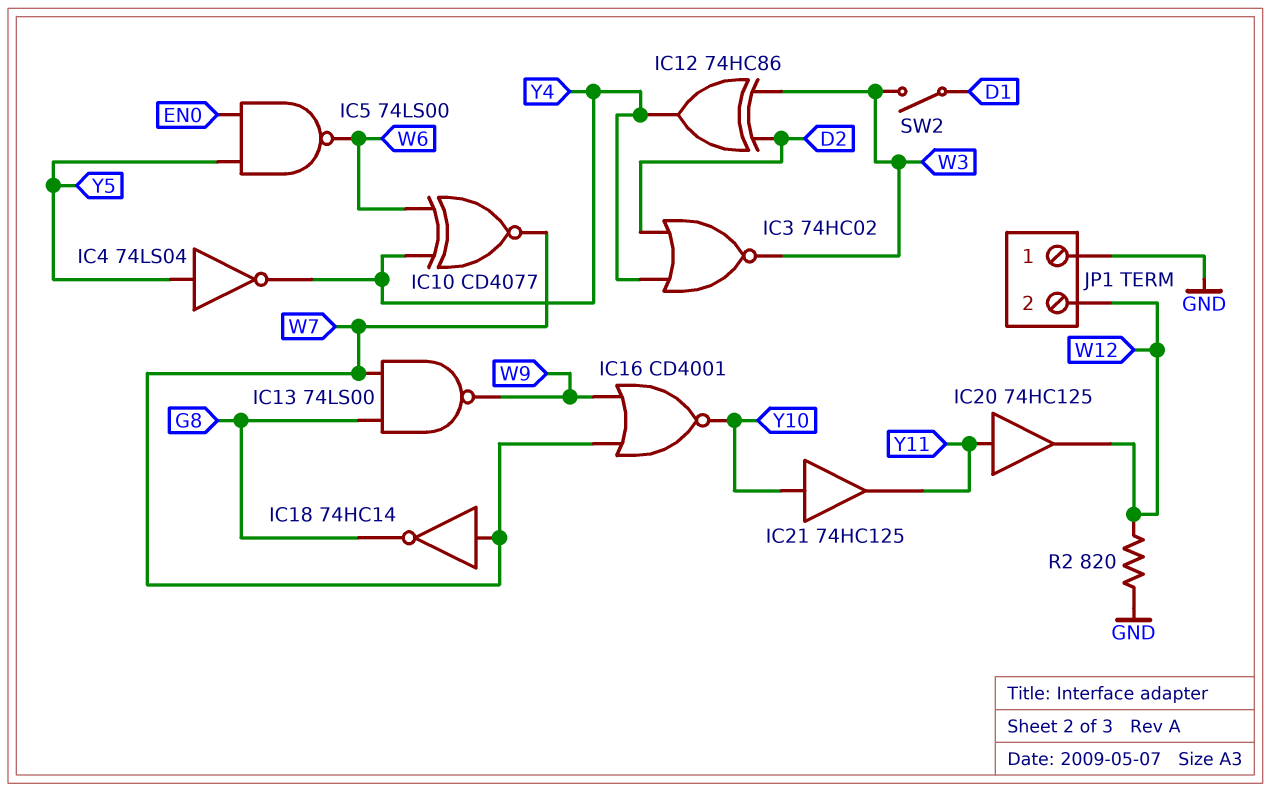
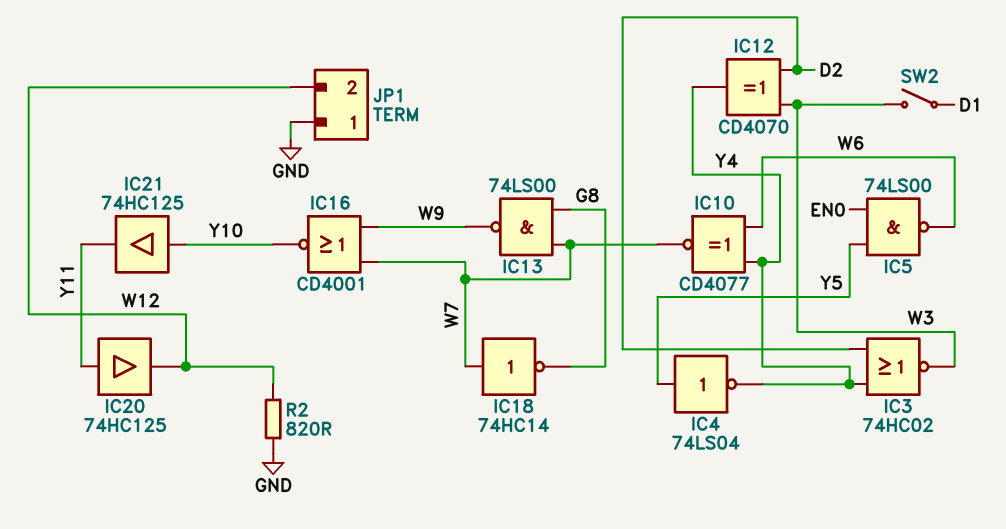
IC12: XOR 74HC86 (in D2, in W3, out Y4) -> XOR CD4070 (in D2, in W3, out Y4)

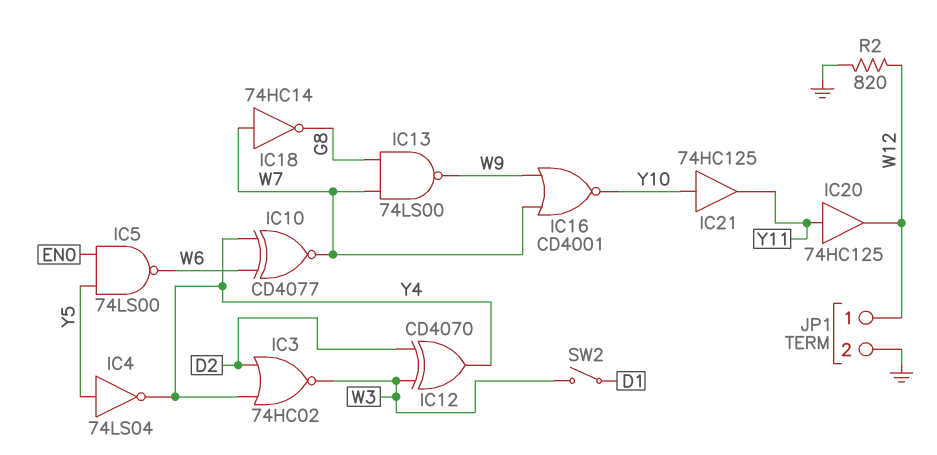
JP1 pin 1: GND -> W12
JP1 pin 2: W12 -> GND

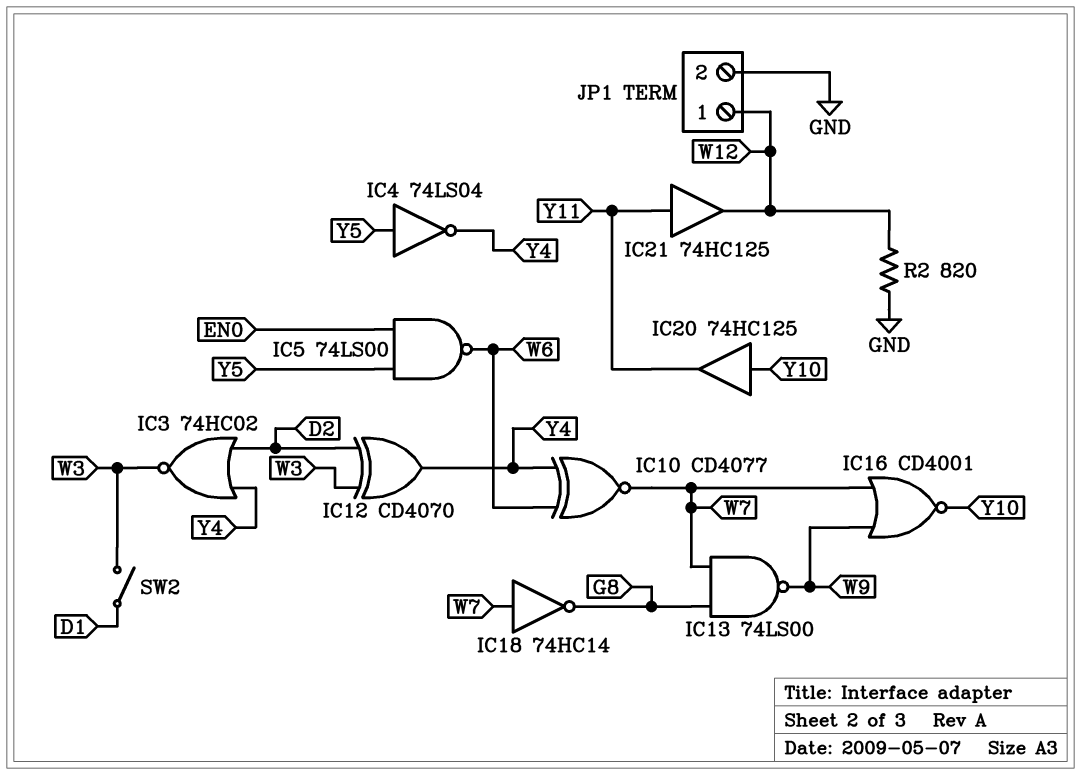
IC20: buffer 74HC125 (in Y11, out W12) -> buffer 74HC125 (in Y10, out Y11)
IC21: buffer 74HC125 (in Y10, out Y11) -> buffer 74HC125 (in Y11, out W12)

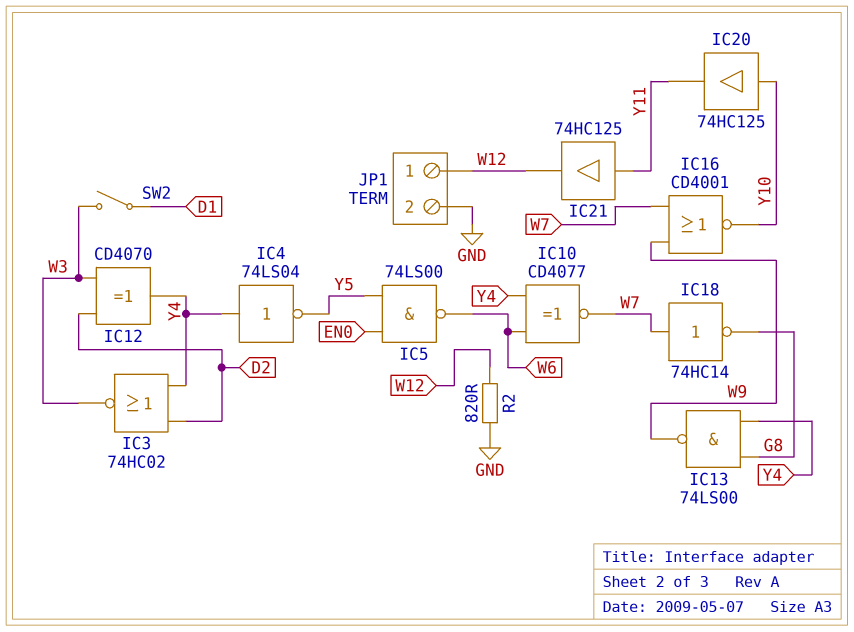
IC4: NOT 74LS04 (in Y5, out Y4) -> NOT 74LS04 (in Y4, out Y5)
IC13: NAND 74LS00 (in G8, in W7, out W9) -> NAND 74LS00 (in G8, in Y4, out W9)

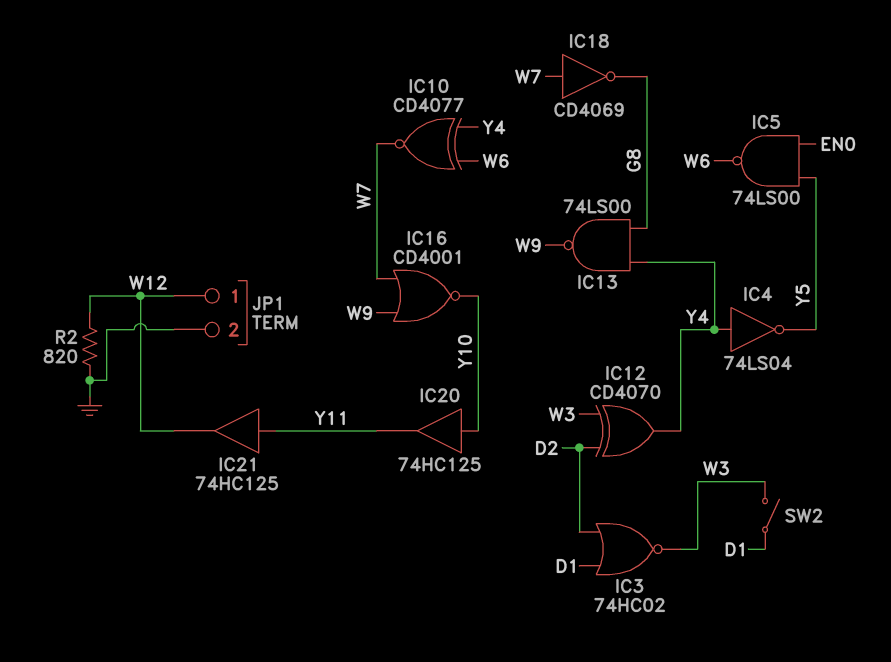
IC3: NOR 74HC02 (in D2, in Y4, out W3) -> NOR 74HC02 (in D1, in D2, out W3)
IC18: NOT 74HC14 (in W7, out G8) -> NOT CD4069 (in W7, out G8)

